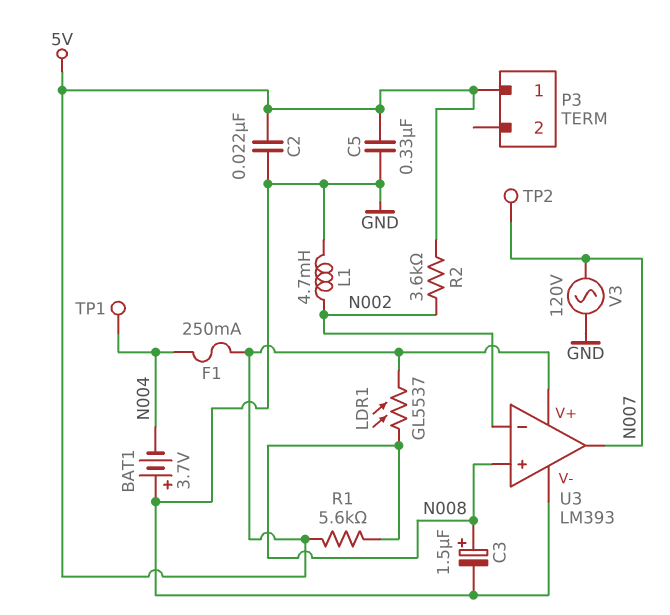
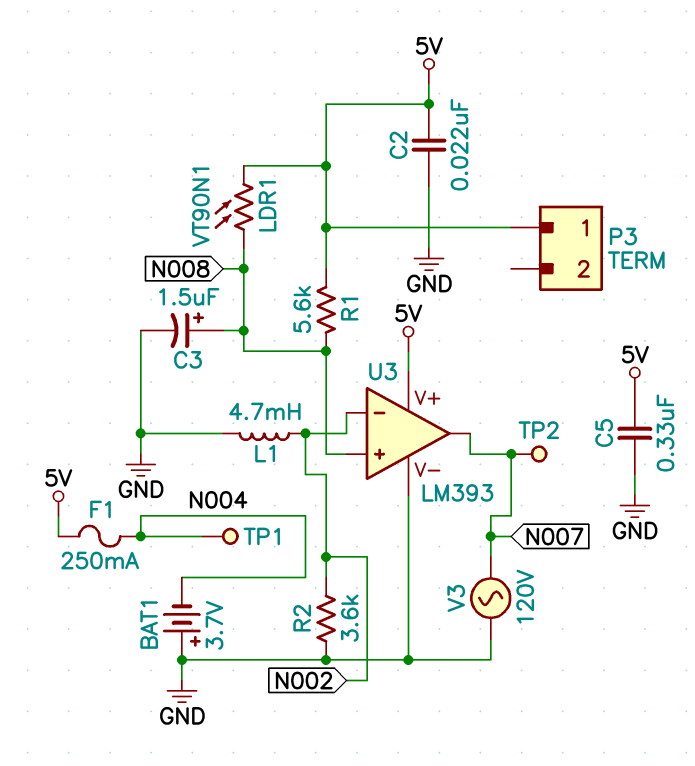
LDR1: GL5537 (5V, N008) -> VT90N1 (5V, N008)
R2: 3.6k (5V, N002) -> 3.6k (GND, N002)

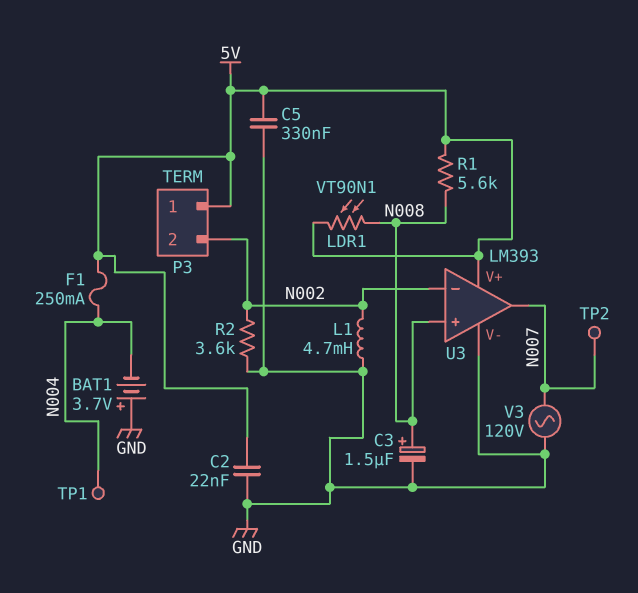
P3 pin 2: none -> N002

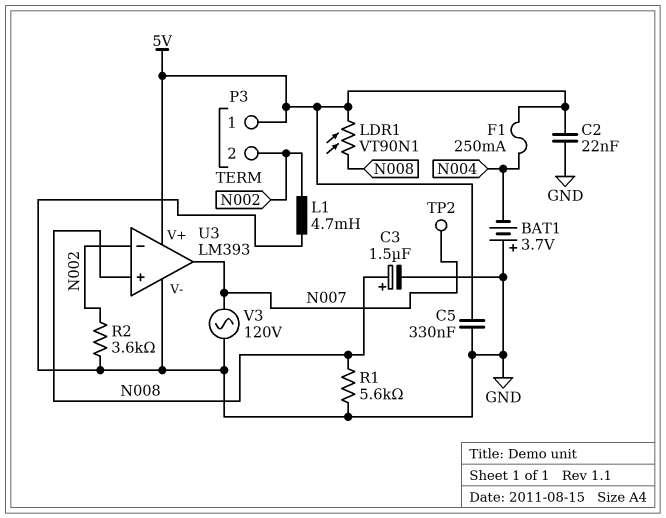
R1: 5.6k (5V, N008) -> 5.6k (GND, N008)
TP1: test point (N004) -> none

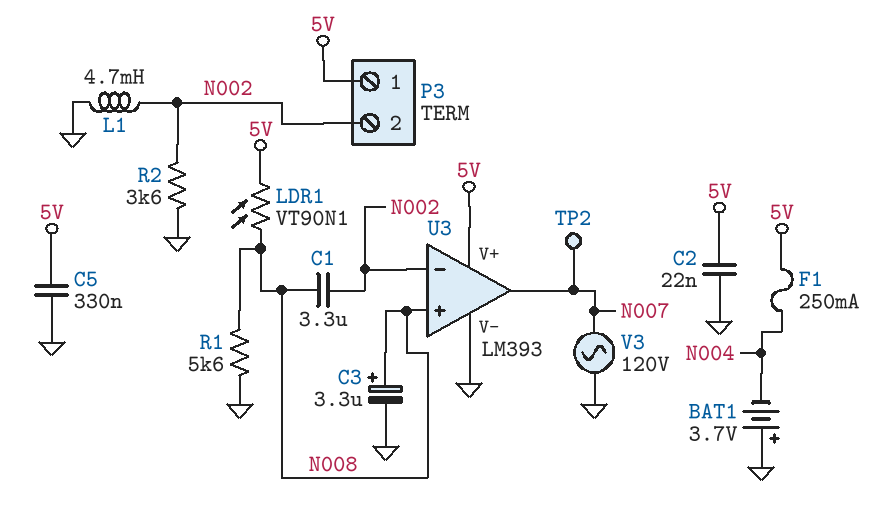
C1: none -> 3.3uF (N002, N008)
C3: 1.5uF (plus N008, minus GND) -> 3.3uF (plus N008, minus GND)

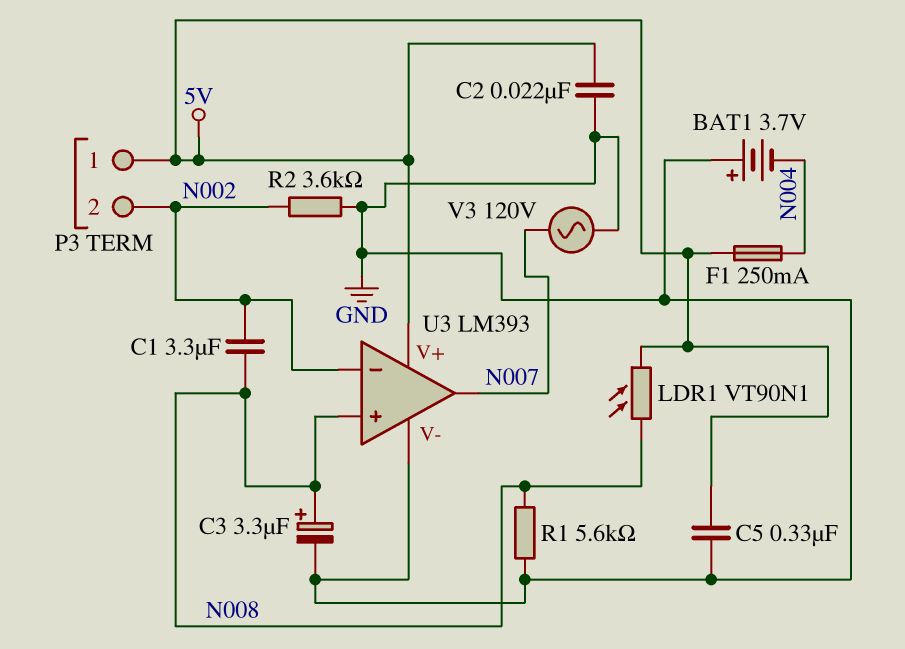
L1: 4.7mH (GND, N002) -> none
TP2: test point (N007) -> none

